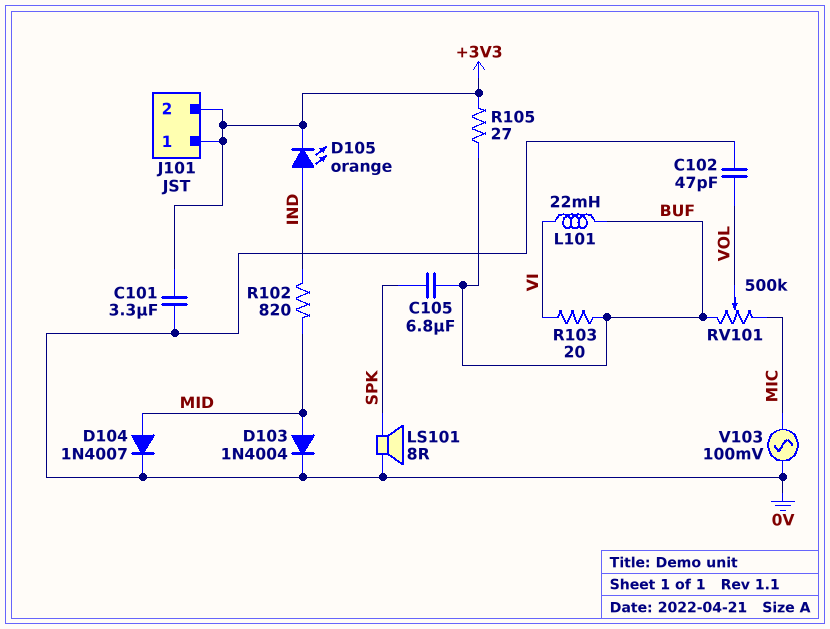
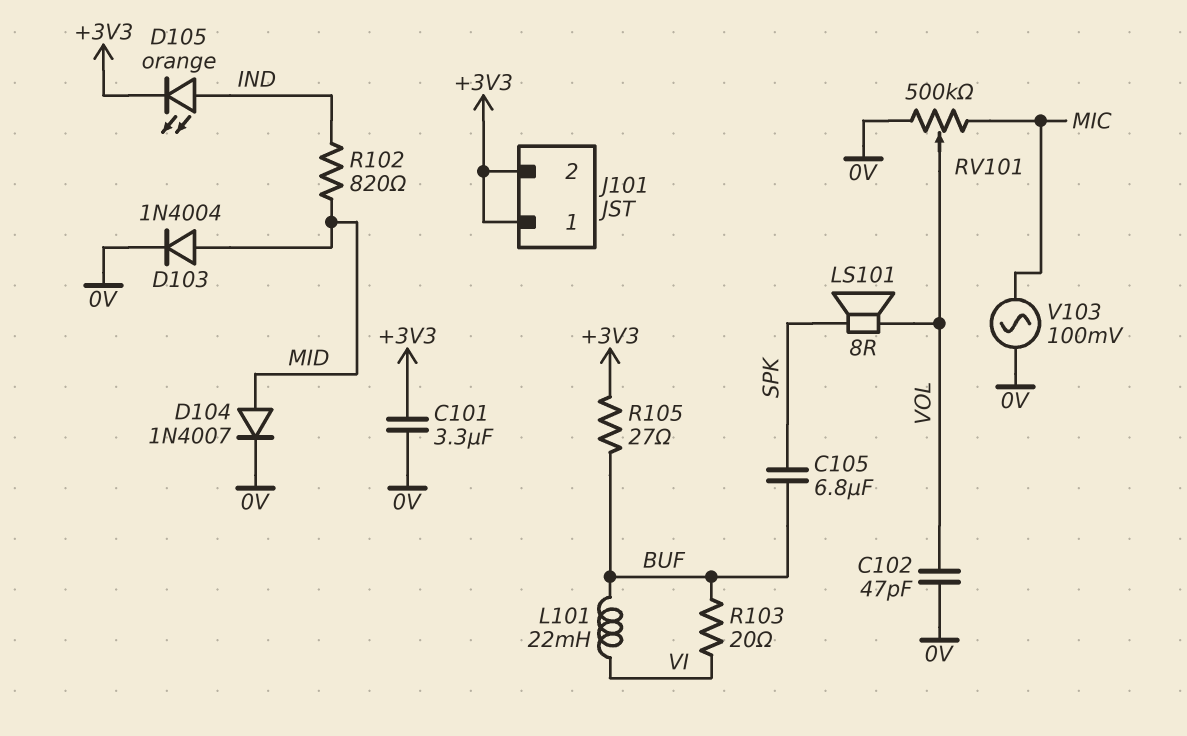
LS101: speaker 8R (0V, SPK) -> speaker 8R (SPK, VOL)
RV101: 500k (BUF, MIC, wiper VOL) -> 500k (0V, MIC, wiper VOL)

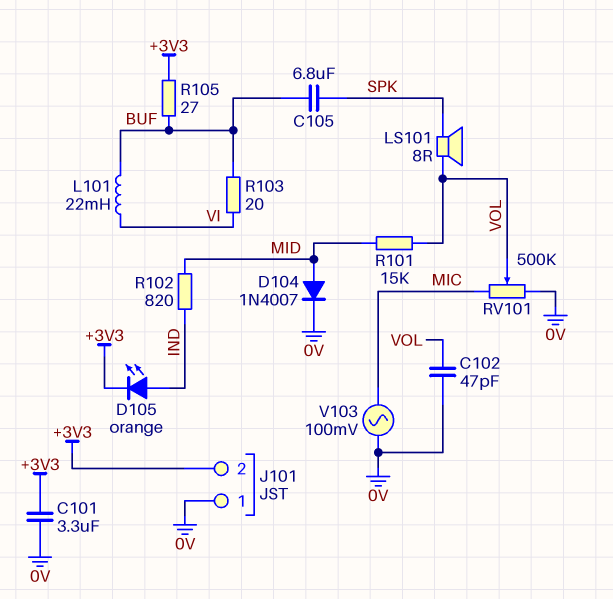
D103: diode 1N4004 (A MID, K 0V) -> none
J101 pin 1: +3V3 -> 0V
R101: none -> 15k (MID, VOL)

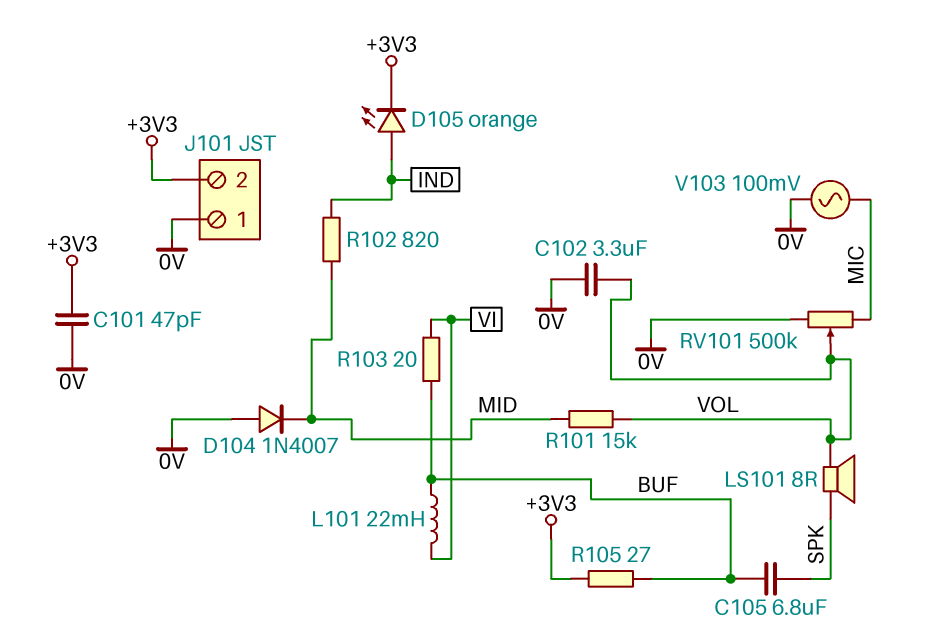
C101: 3.3uF (+3V3, 0V) -> 47pF (+3V3, 0V)
C102: 47pF (0V, VOL) -> 3.3uF (0V, VOL)
D104: diode 1N4007 (A MID, K 0V) -> diode 1N4007 (A 0V, K MID)

